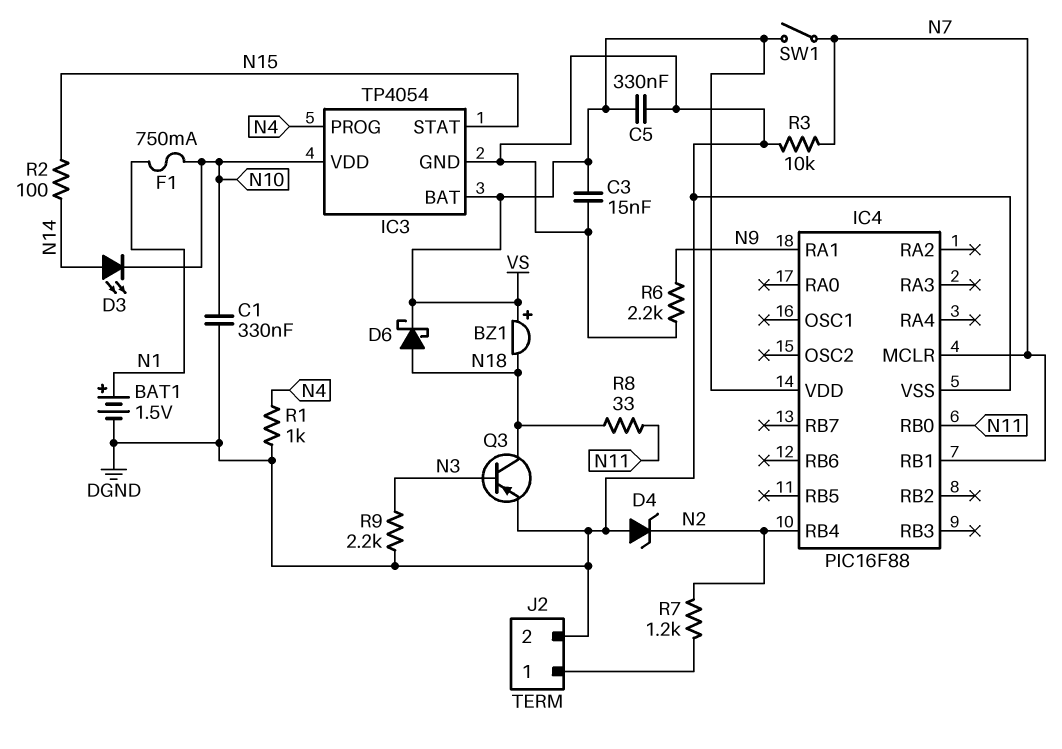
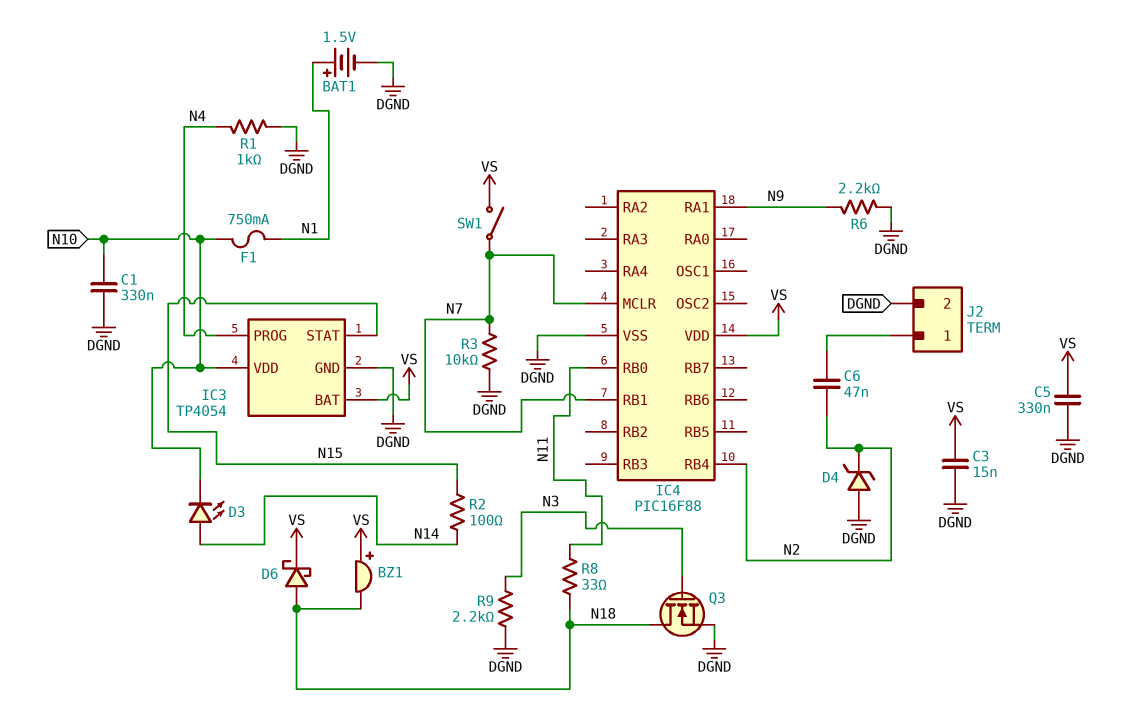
C6: none -> 47nF (J2/1, N2)
Q3: PNP (B N3, C N18, E DGND) -> NMOS (G N3, D N18, S DGND)
R7: 1.2k (J2/1, N2) -> none

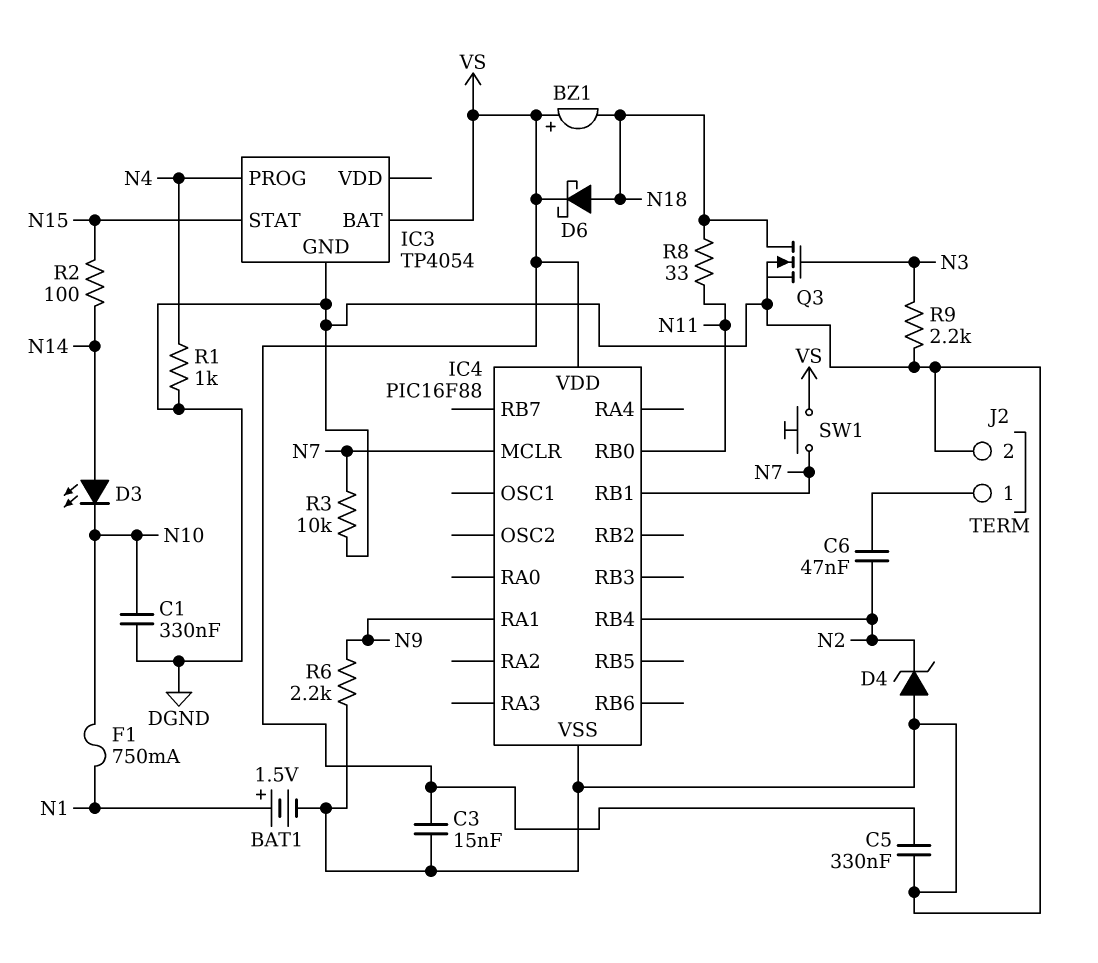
IC3 pin VDD: N10 -> none
SW1: switch (N7, VS) -> button (N7, VS)

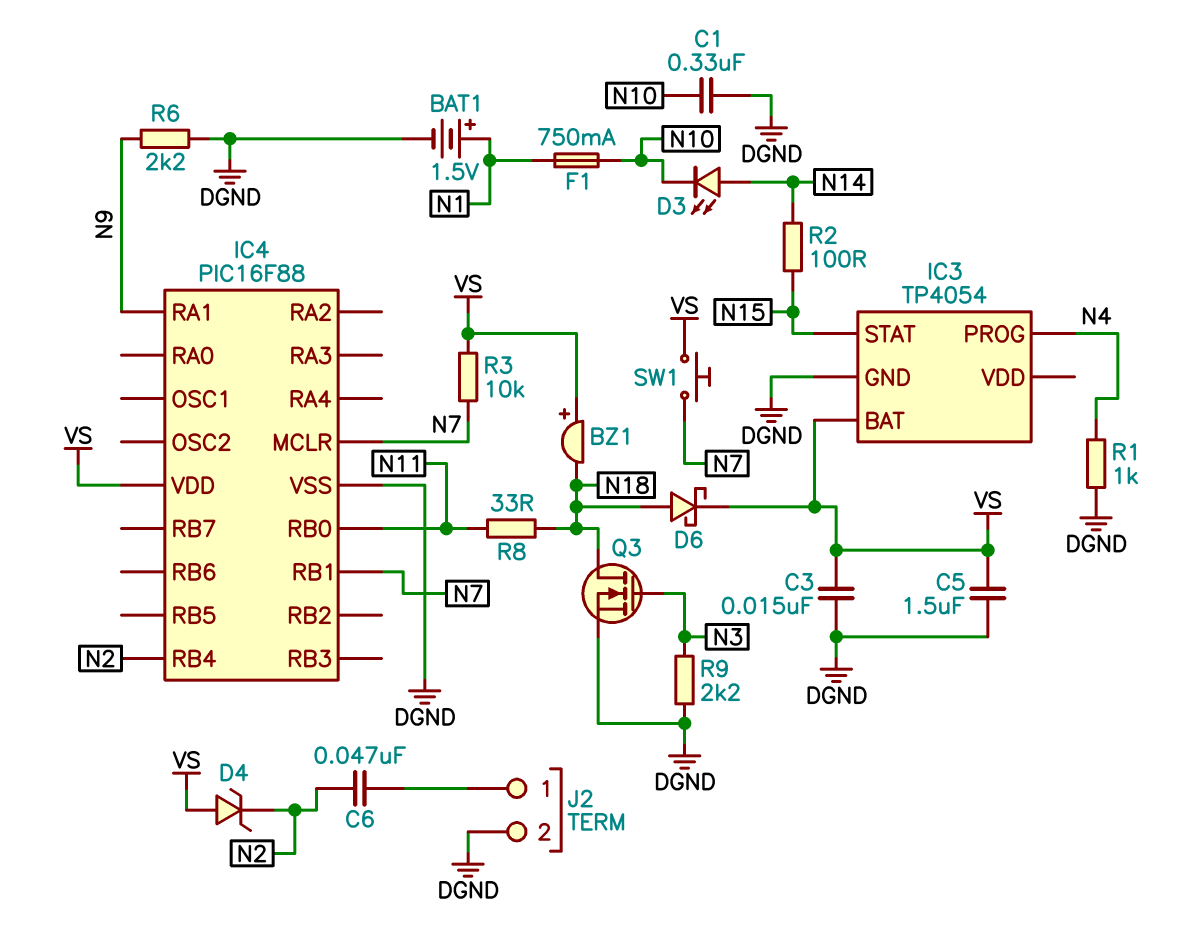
C5: 330nF (DGND, VS) -> 1.5uF (DGND, VS)
D4: zener (A DGND, K N2) -> zener (A VS, K N2)
R3: 10k (DGND, N7) -> 10k (N7, VS)

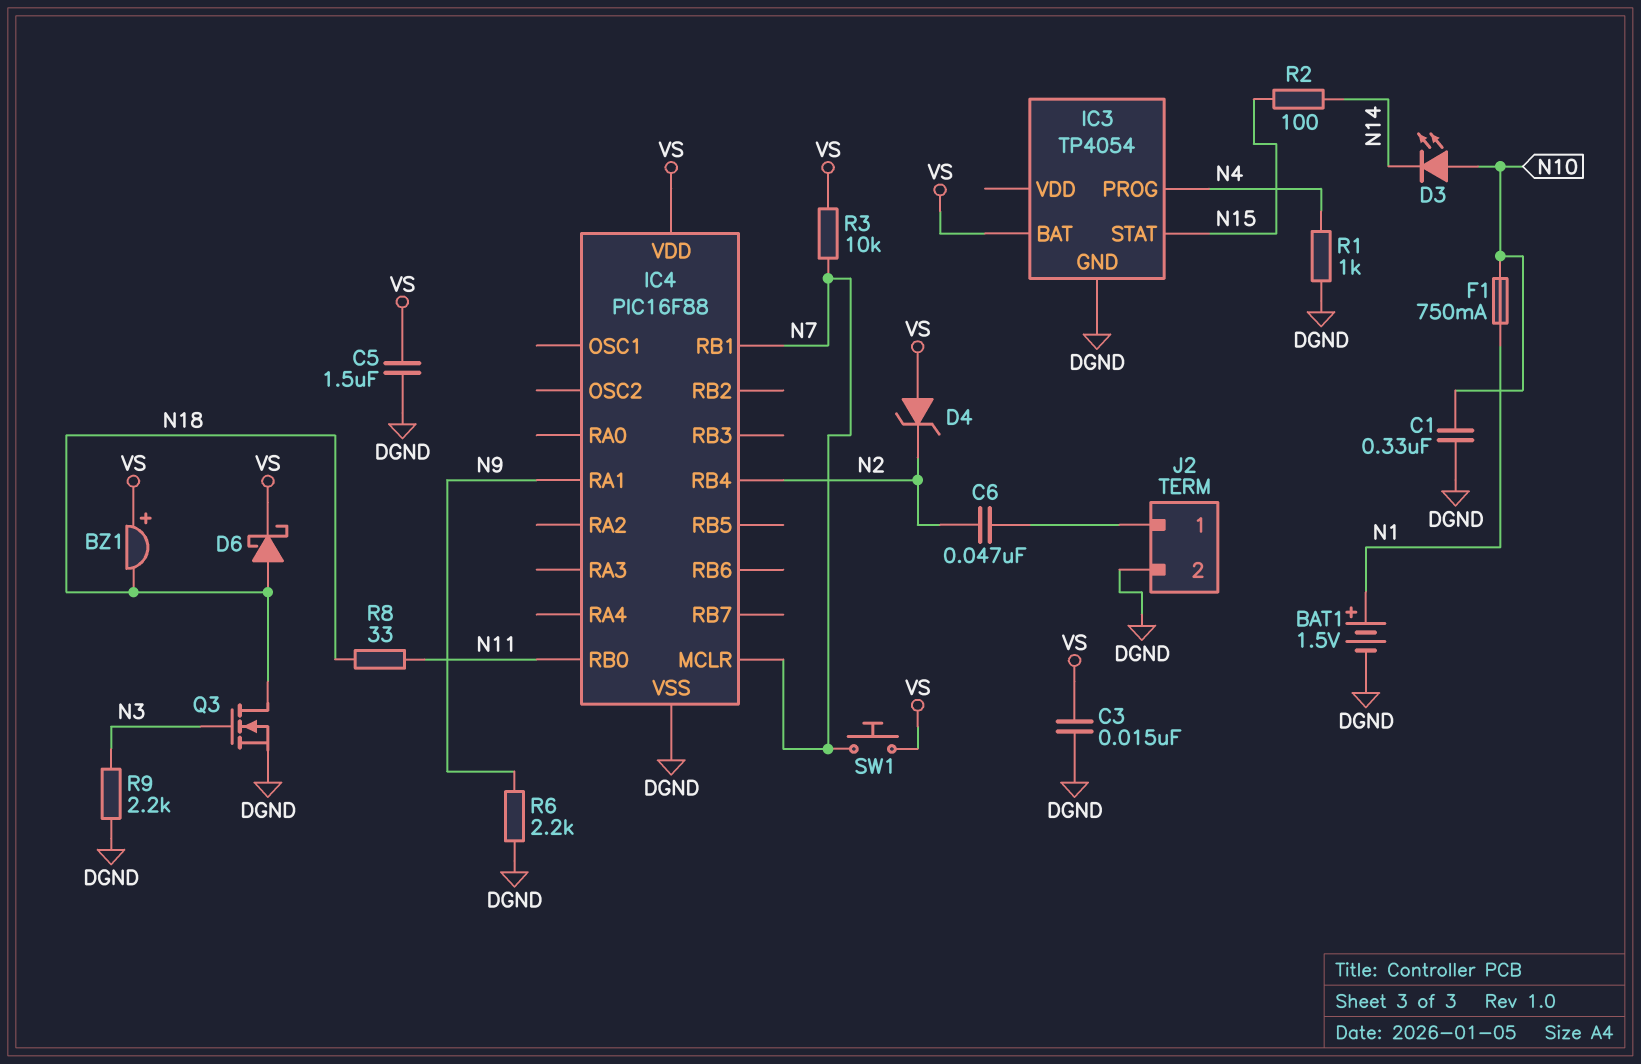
D3: LED (A N14, K N10) -> LED (A N10, K N14)

